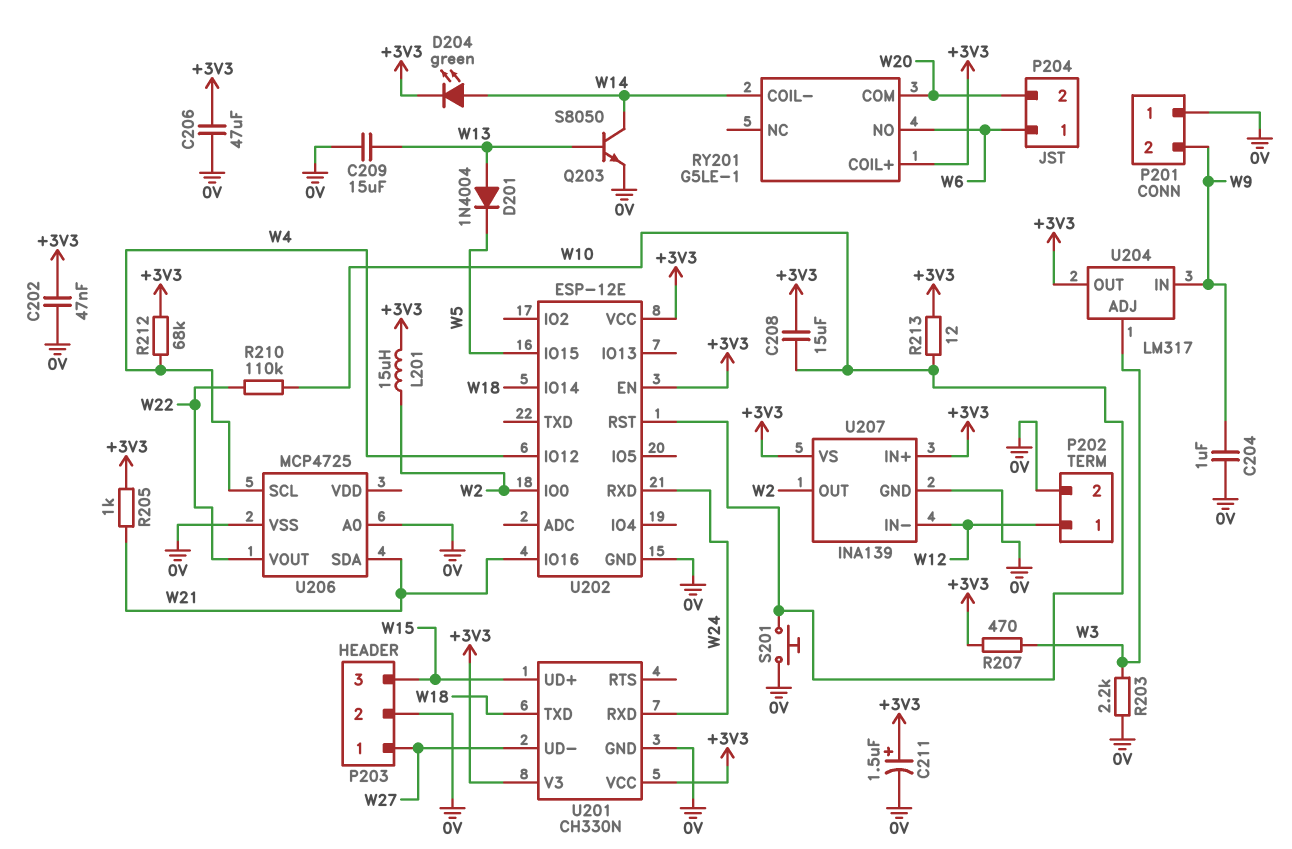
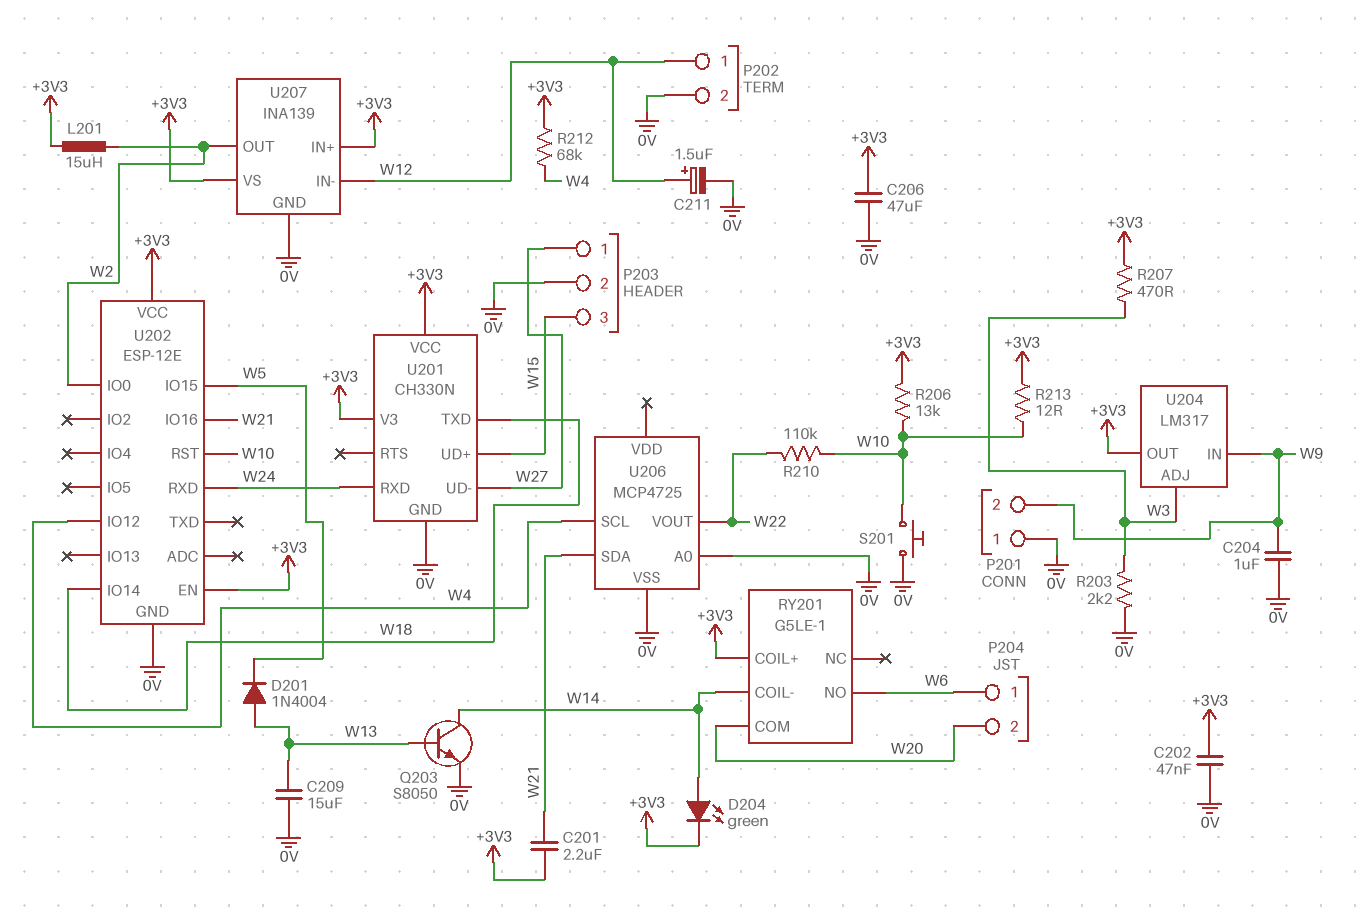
C201: none -> 2.2uF (+3V3, W21)
C208: 15uF (+3V3, W10) -> none
C211: 1.5uF (plus +3V3, minus 0V) -> 1.5uF (plus W12, minus 0V)
R205: 1k (+3V3, W21) -> none
R206: none -> 13k (+3V3, W10)

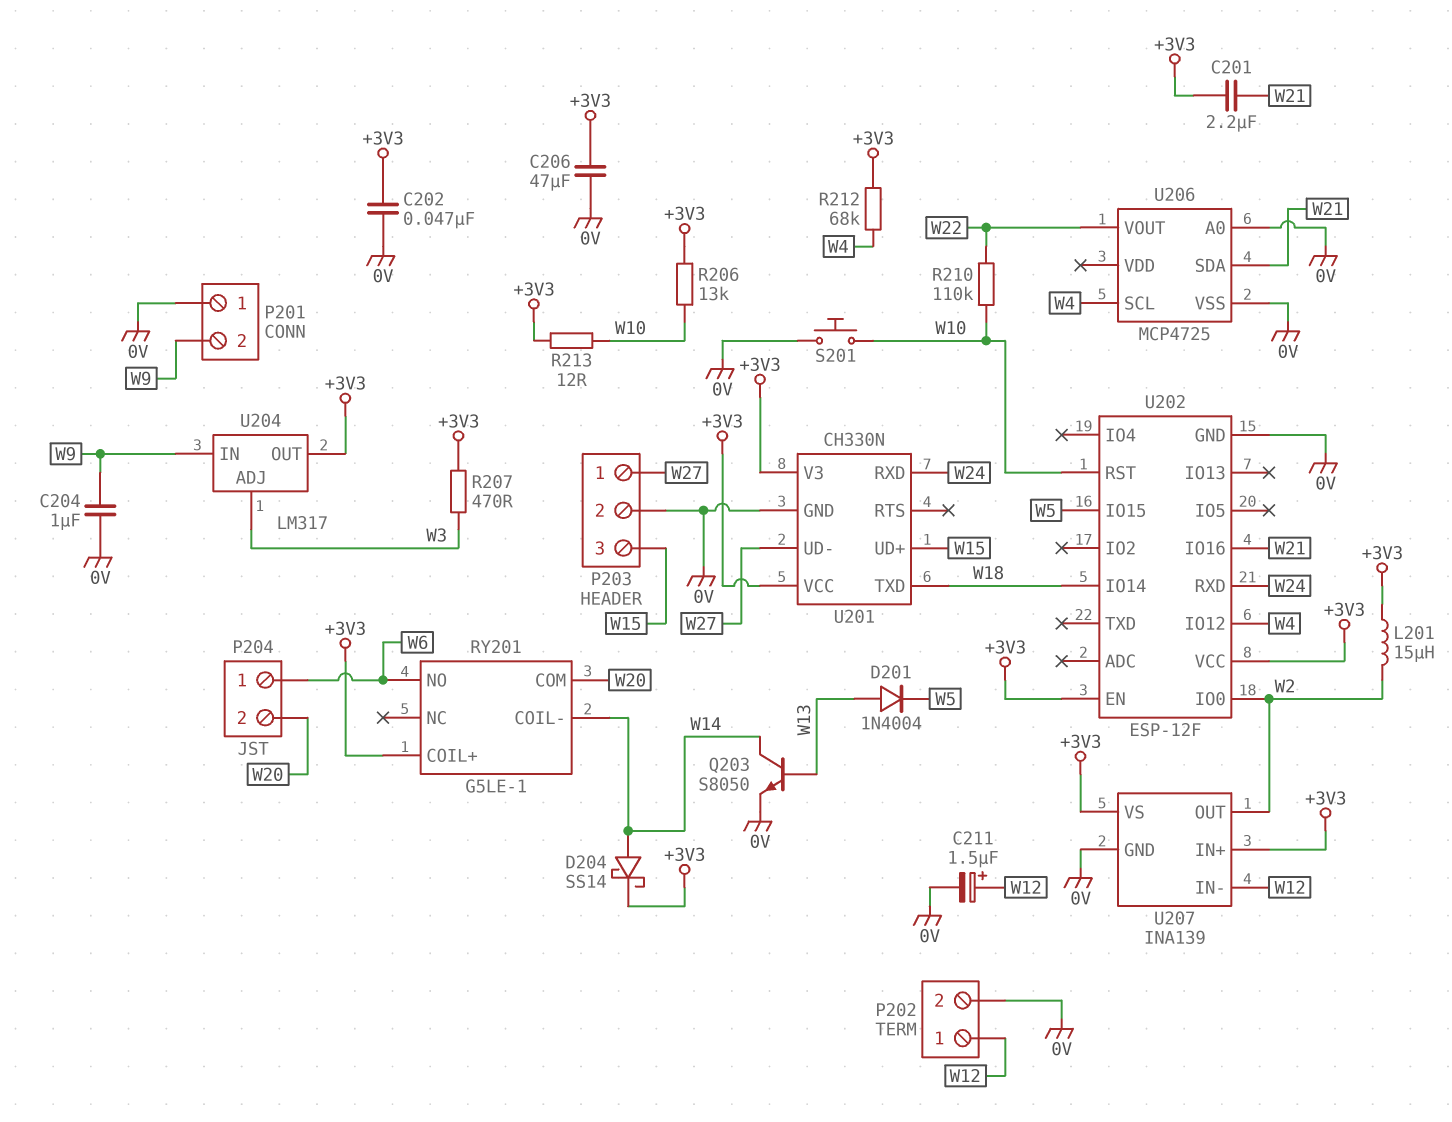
C209: 15uF (0V, W13) -> none
D204: LED green (A W14, K +3V3) -> schottky SS14 (A W14, K +3V3)
R203: 2.2k (0V, W3) -> none
U202: ESP-12E -> ESP-12F

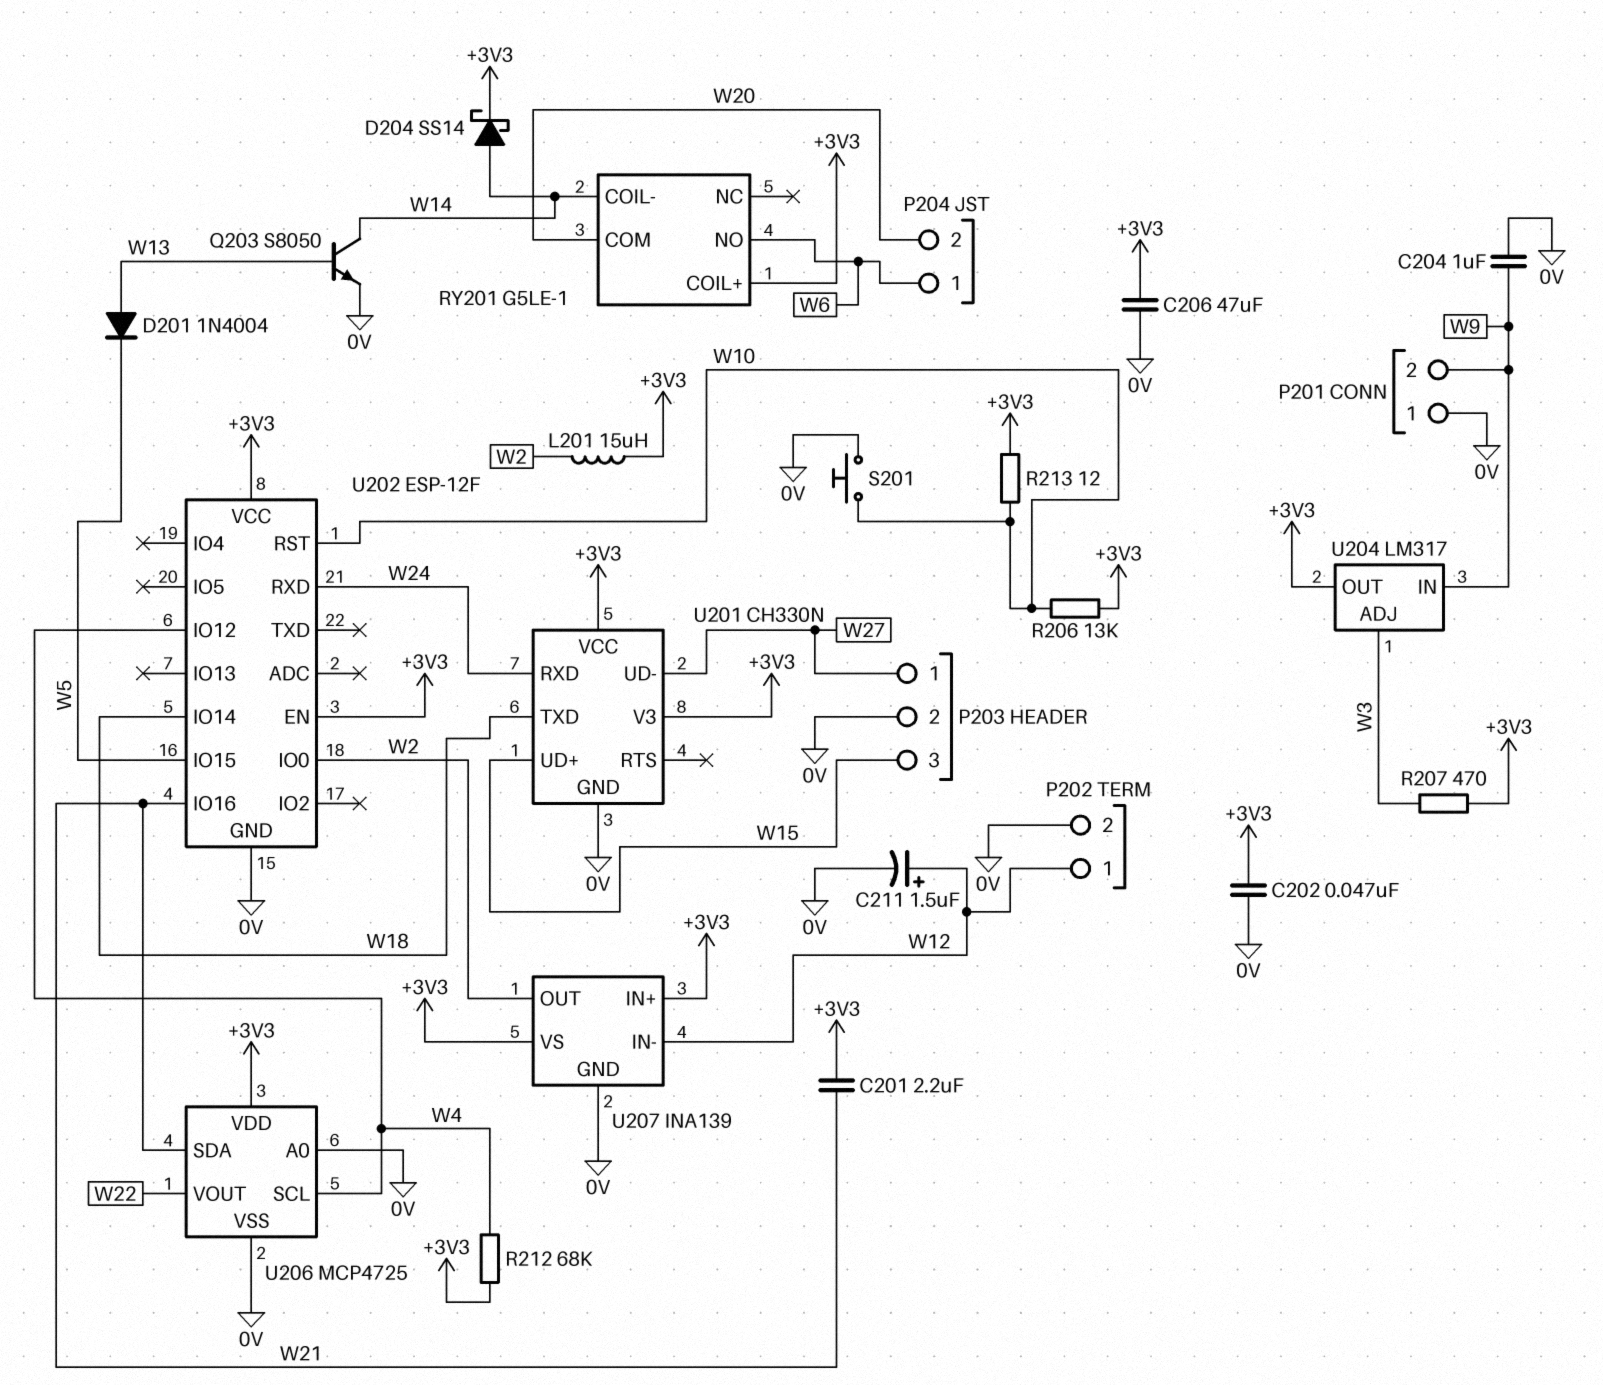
R210: 110k (W10, W22) -> none
U206 pin VDD: none -> +3V3

